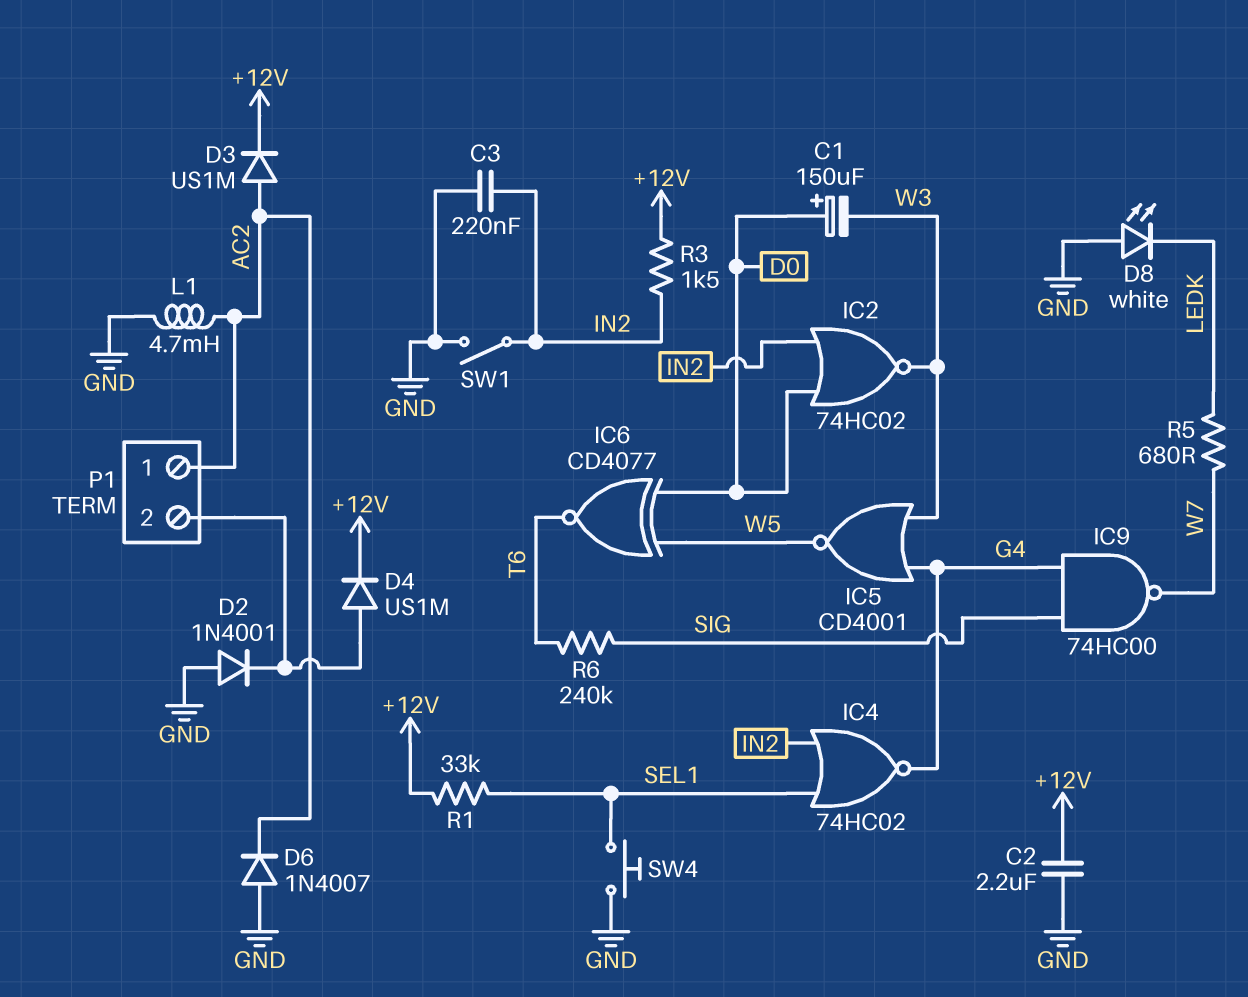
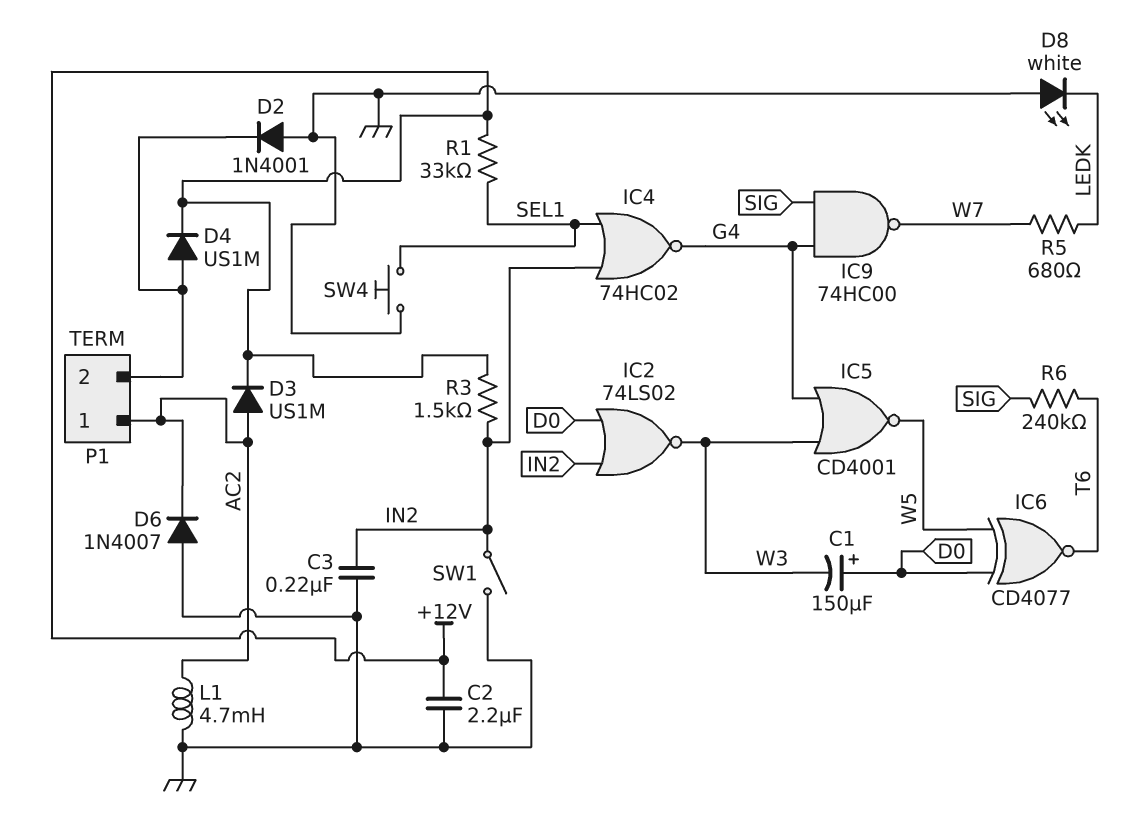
IC2: NOR 74HC02 (in D0, in IN2, out W3) -> NOR 74LS02 (in D0, in IN2, out W3)

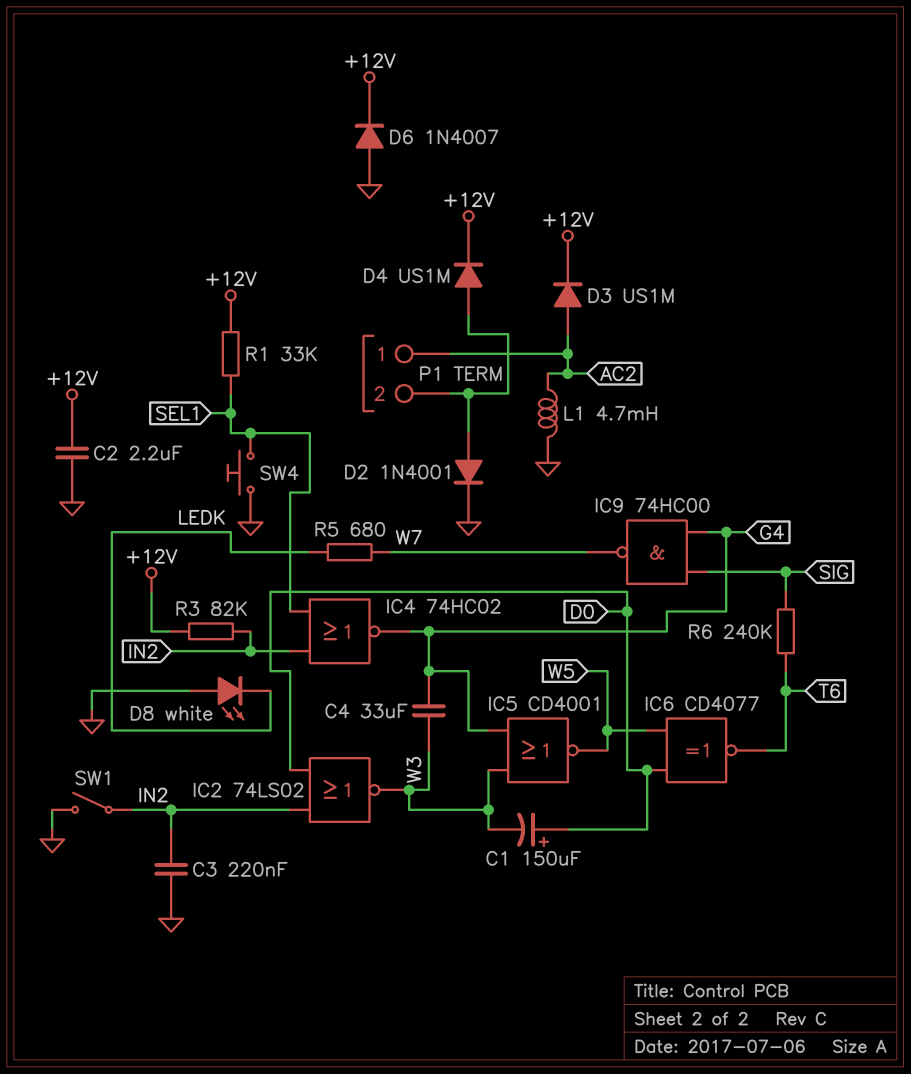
C4: none -> 33uF (G4, W3)
D2: diode 1N4001 (A GND, K P1/2) -> diode 1N4001 (A P1/2, K GND)
D6: diode 1N4007 (A GND, K AC2) -> diode 1N4007 (A GND, K +12V)
R3: 1.5k (+12V, IN2) -> 82k (+12V, IN2)

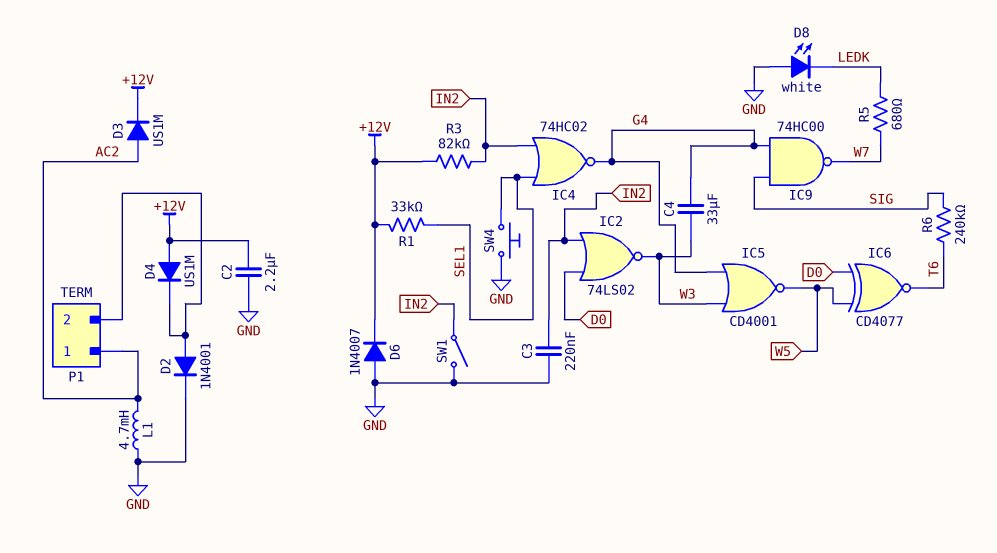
C1: 150uF (plus D0, minus W3) -> none
D4: diode US1M (A P1/2, K +12V) -> diode US1M (A +12V, K P1/2)

